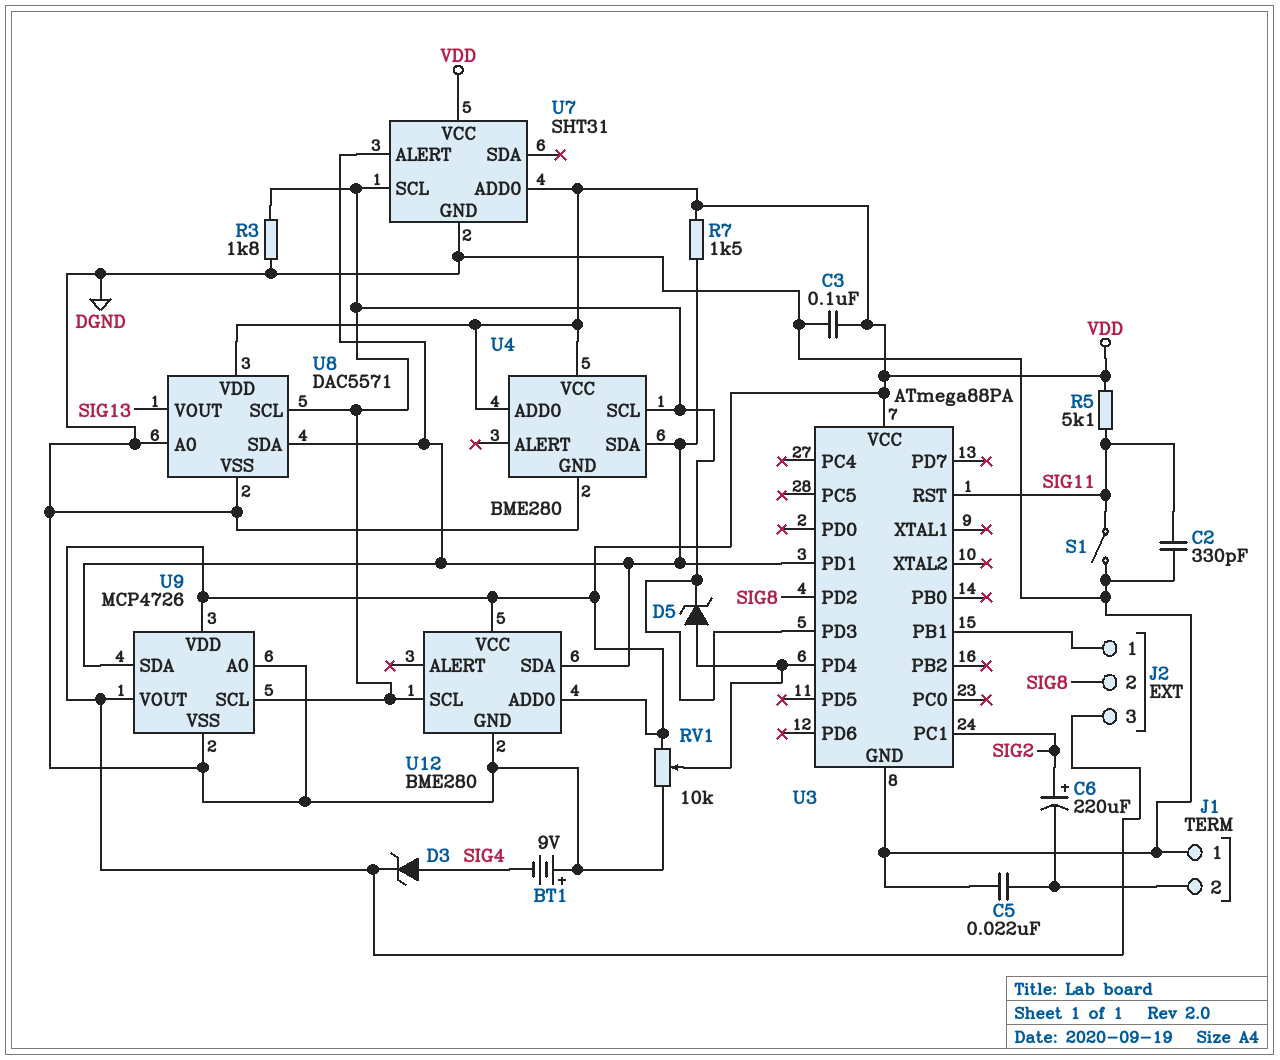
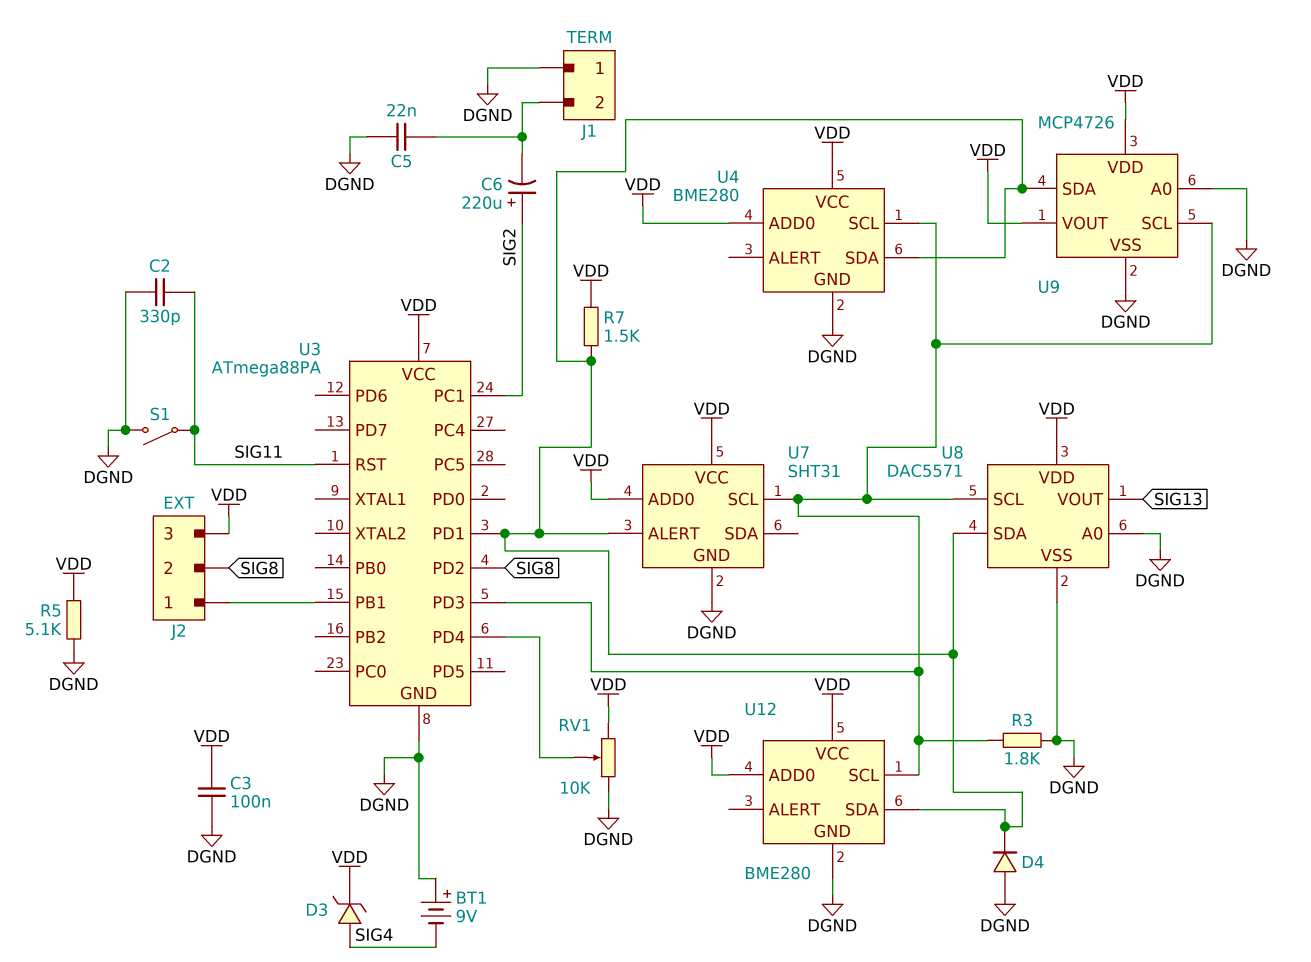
D4: none -> diode (A DGND, K U3/PD1)
D5: zener (A U3/PD4, K U3/PD3) -> none
R5: 5.1k (SIG11, VDD) -> 5.1k (DGND, VDD)

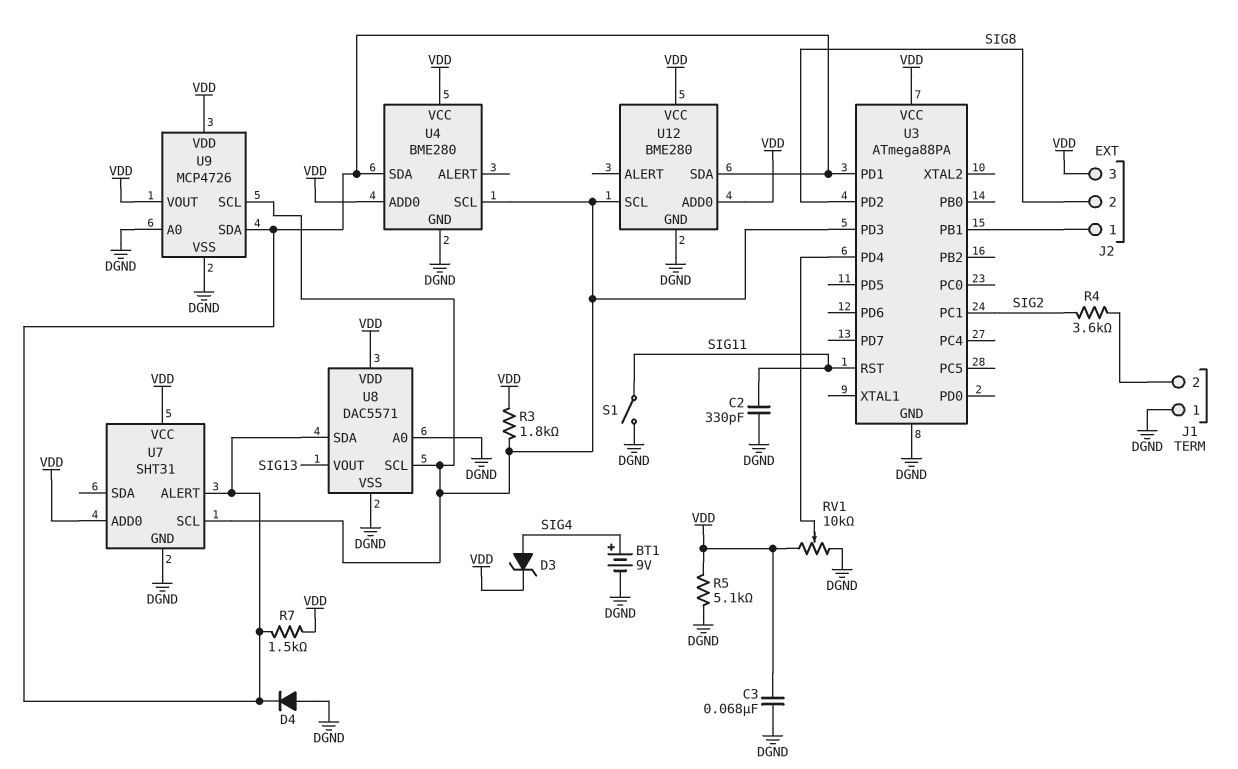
BT1: 9V (plus DGND, minus SIG4) -> 9V (plus SIG4, minus DGND)
C3: 100nF (DGND, VDD) -> 68nF (DGND, VDD)
C5: 22nF (DGND, J1/2) -> none
C6: 220uF (plus SIG2, minus J1/2) -> none
R3: 1.8k (DGND, U3/PD3) -> 1.8k (U3/PD3, VDD)
R4: none -> 3.6k (J1/2, SIG2)

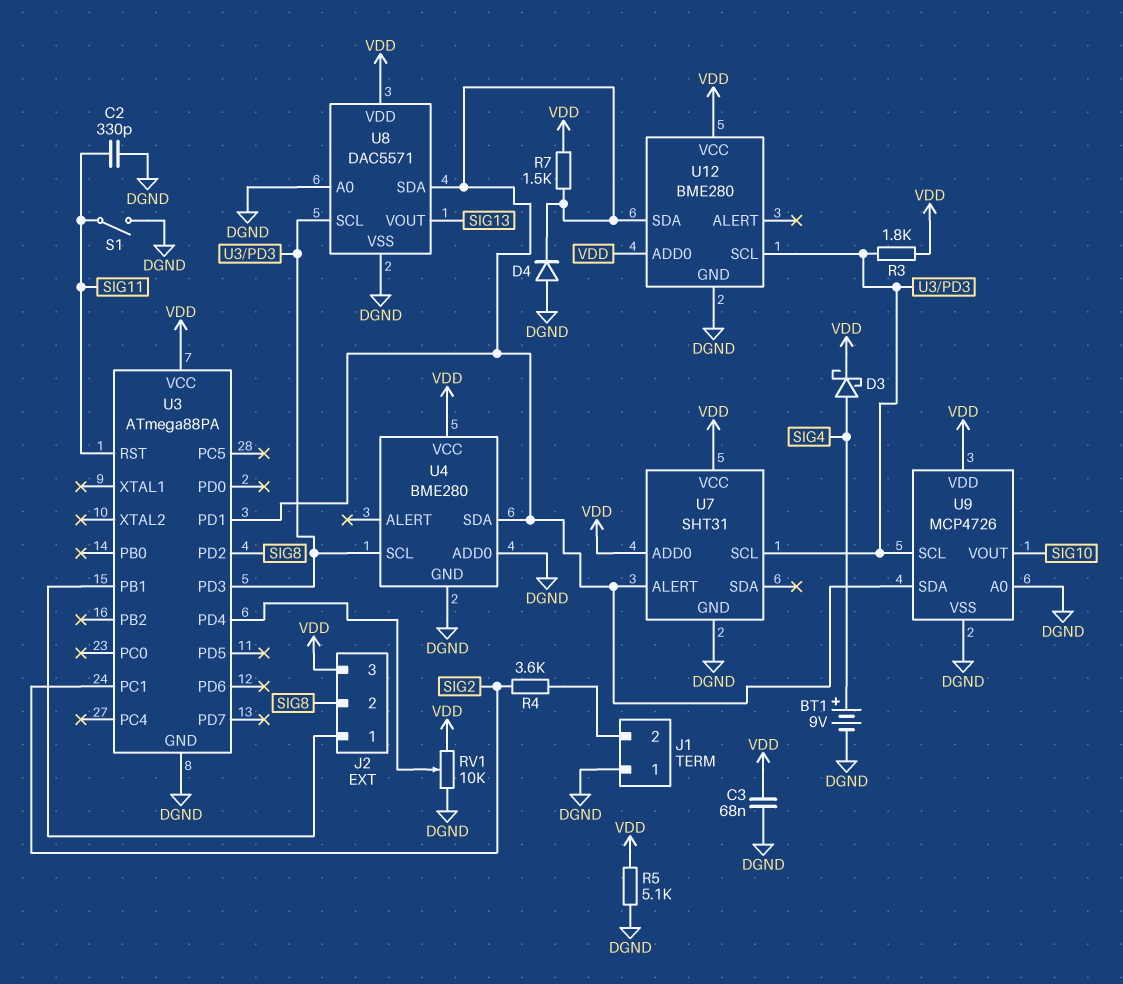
D3: zener (A SIG4, K VDD) -> schottky (A SIG4, K VDD)
U4 pin ADD0: VDD -> DGND
U9 pin VOUT: VDD -> SIG10

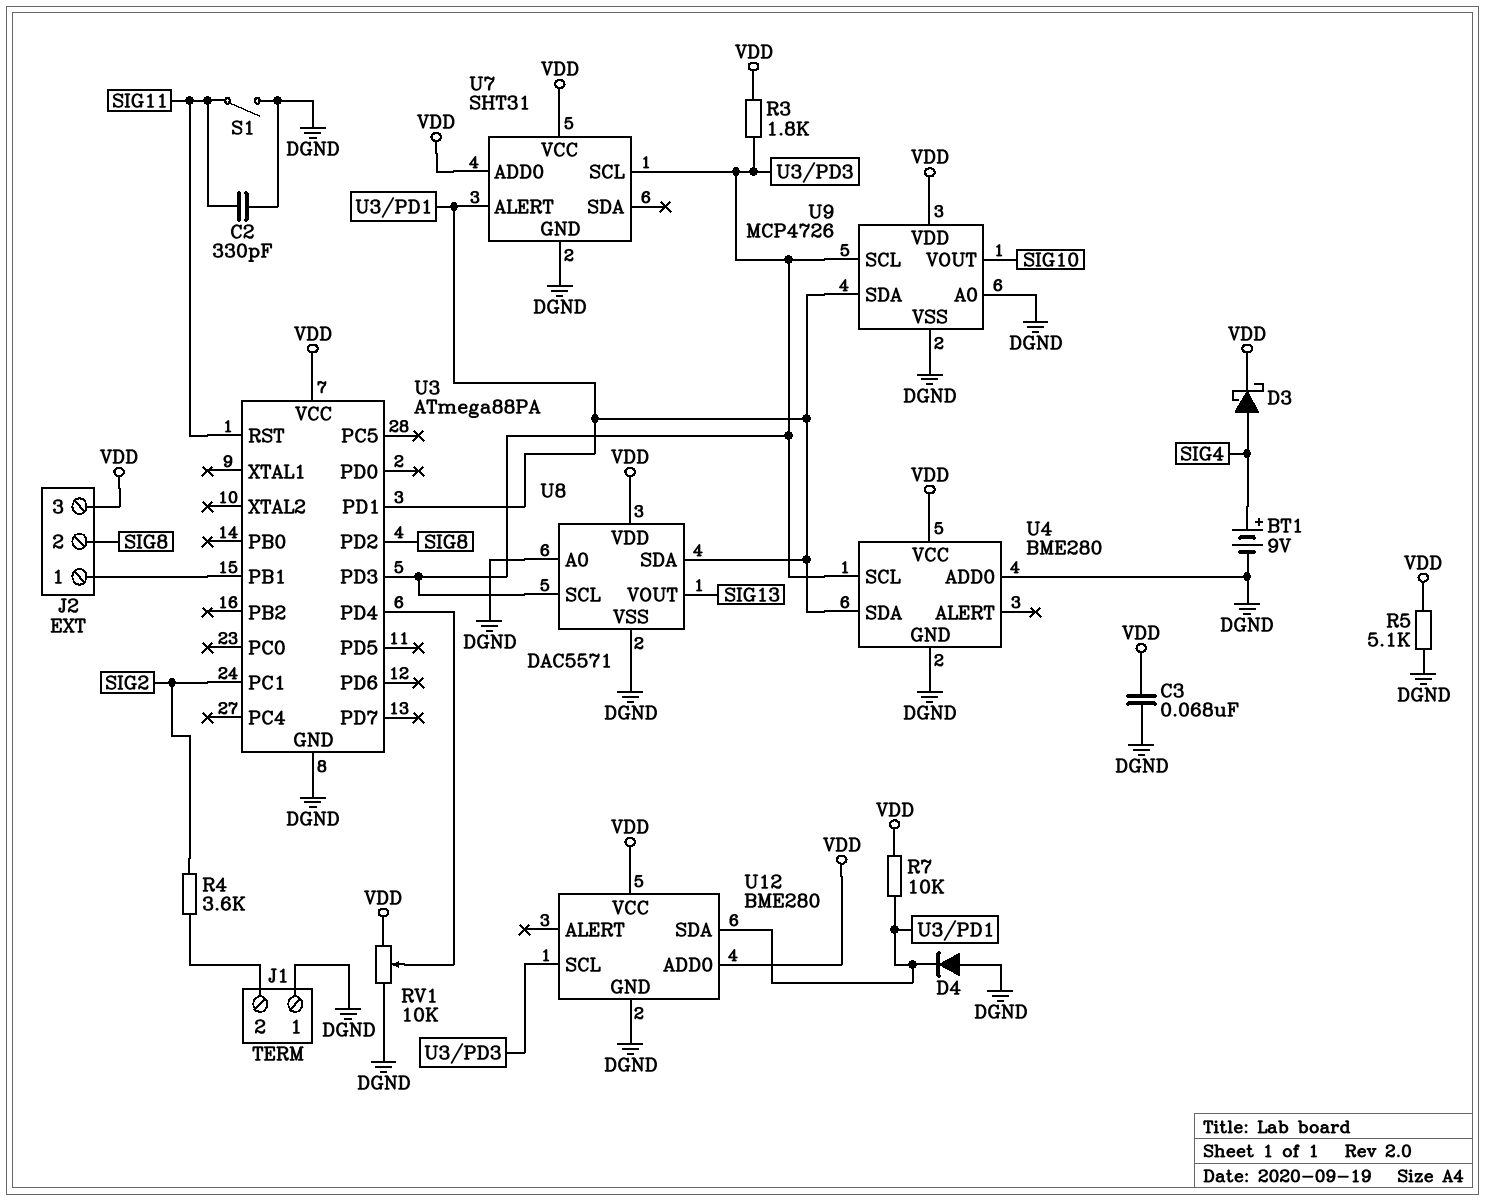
R7: 1.5k (U3/PD1, VDD) -> 10k (U3/PD1, VDD)

